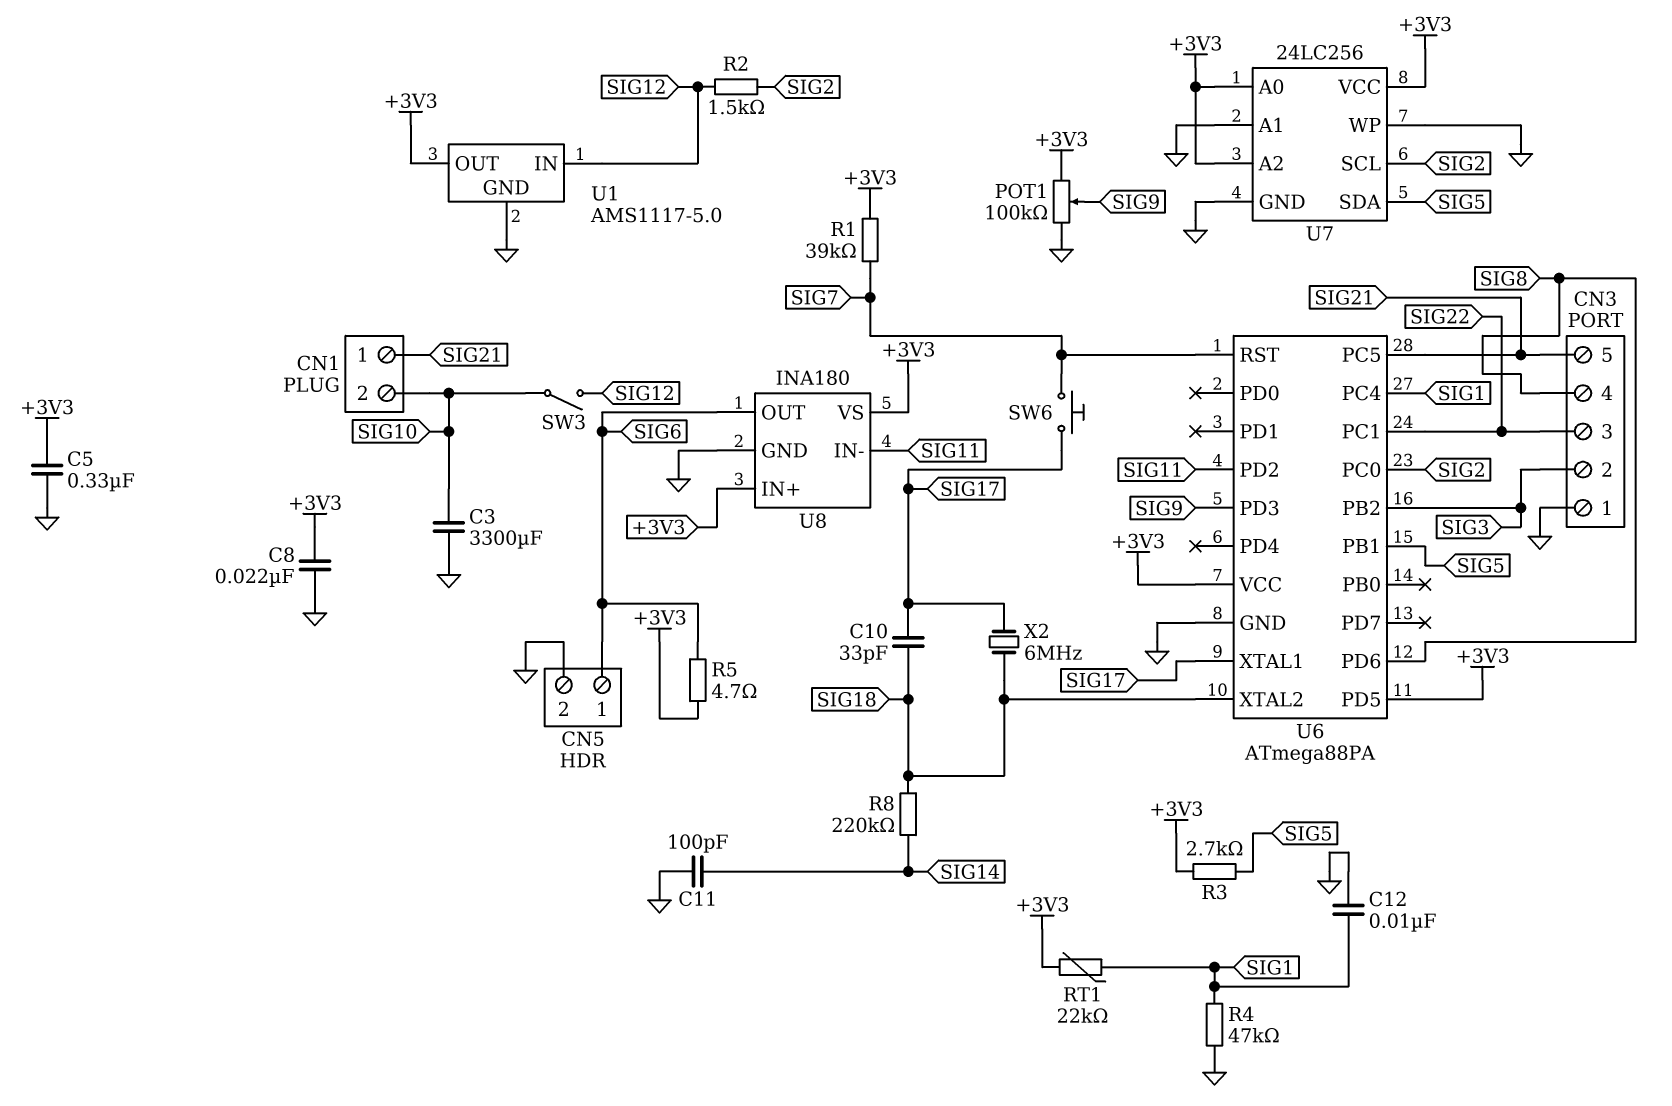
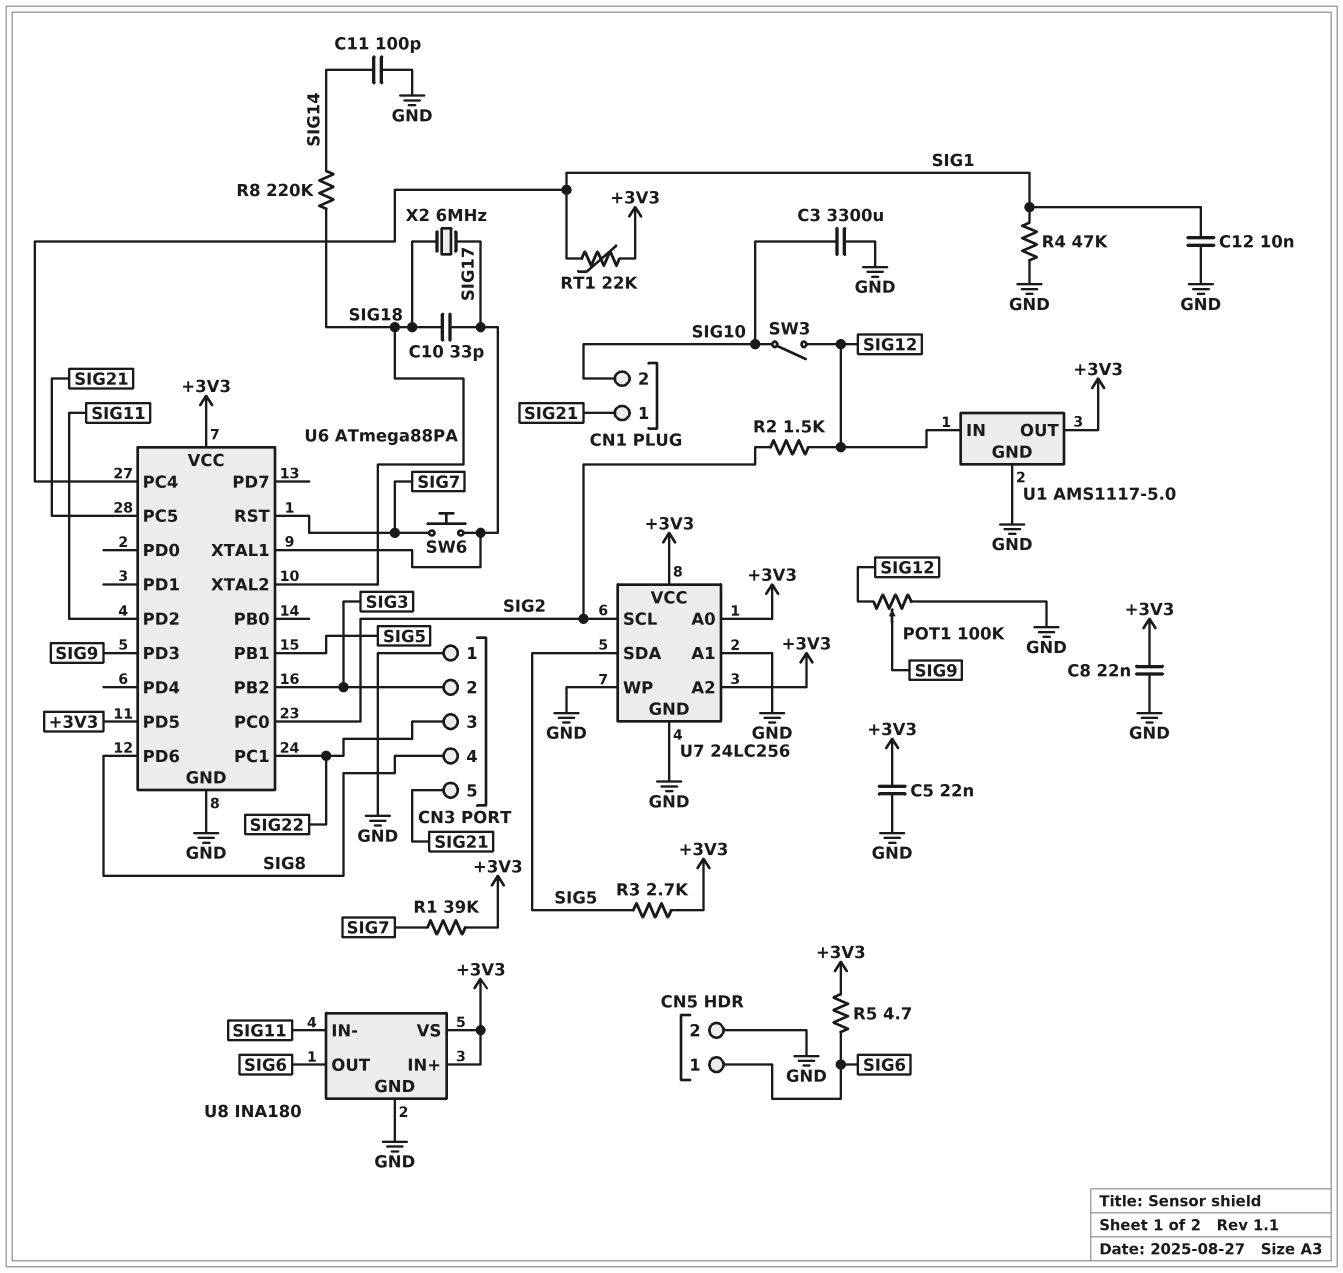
C5: 330nF (+3V3, GND) -> 22nF (+3V3, GND)
POT1: 100k (+3V3, GND, wiper SIG9) -> 100k (GND, SIG12, wiper SIG9)

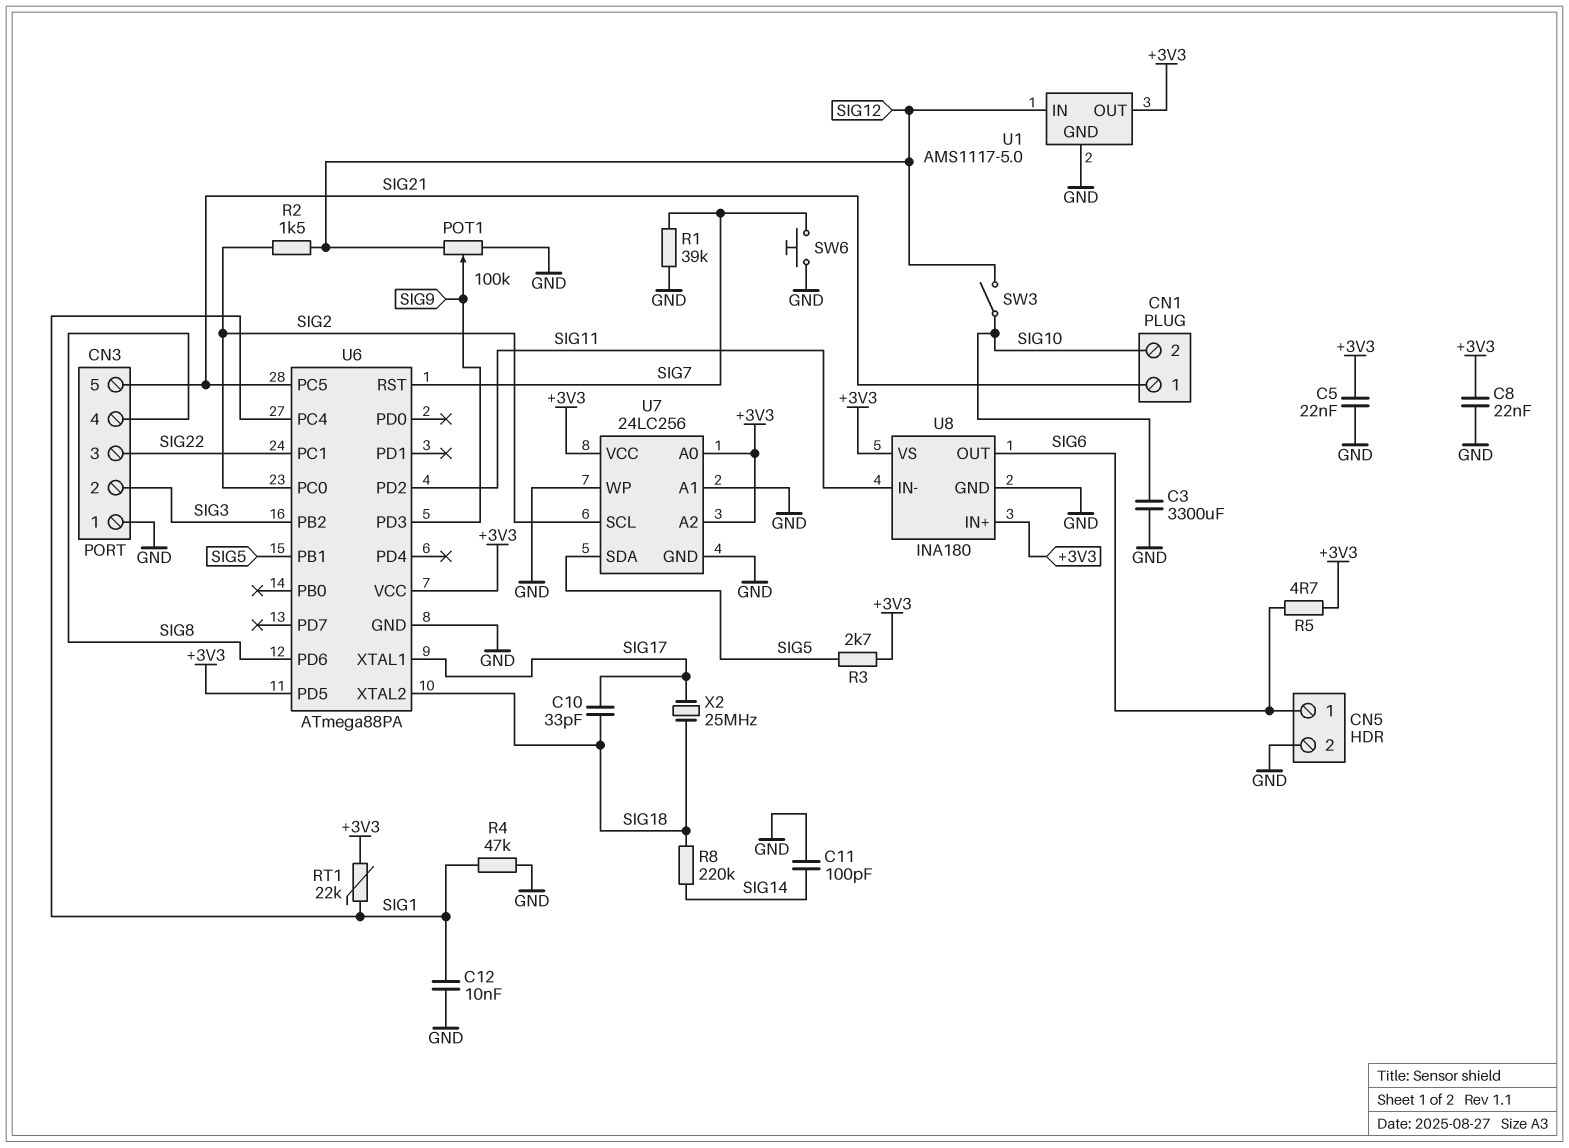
R1: 39k (+3V3, SIG7) -> 39k (GND, SIG7)
SW6: button (SIG7, SIG17) -> button (GND, SIG7)
X2: 6MHz (SIG17, SIG18) -> 25MHz (SIG17, SIG18)

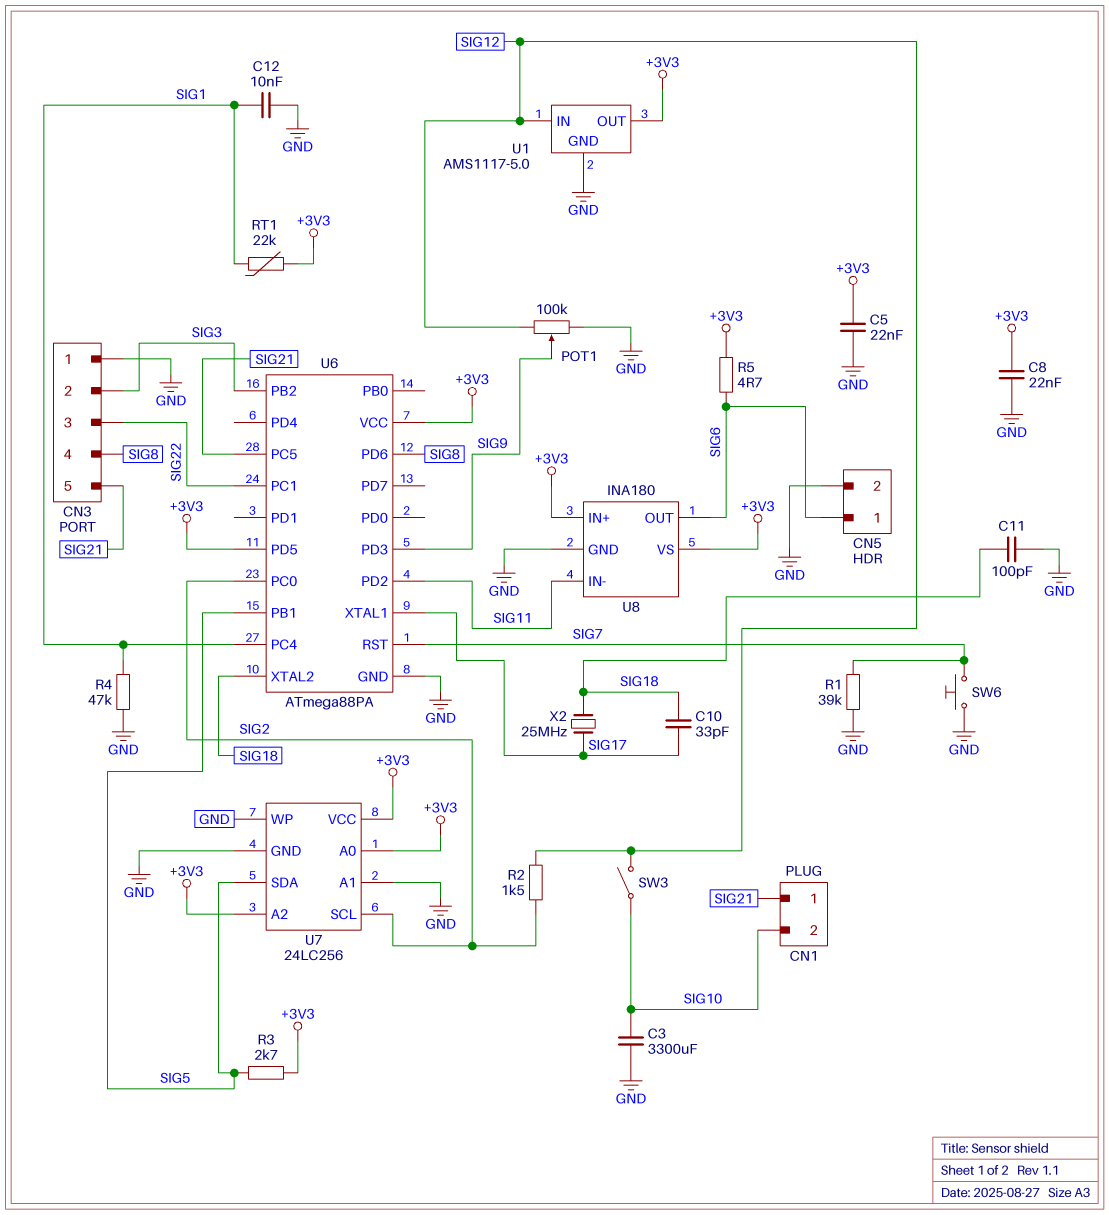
C11: 100pF (GND, SIG14) -> 100pF (GND, SIG18)
R8: 220k (SIG14, SIG18) -> none

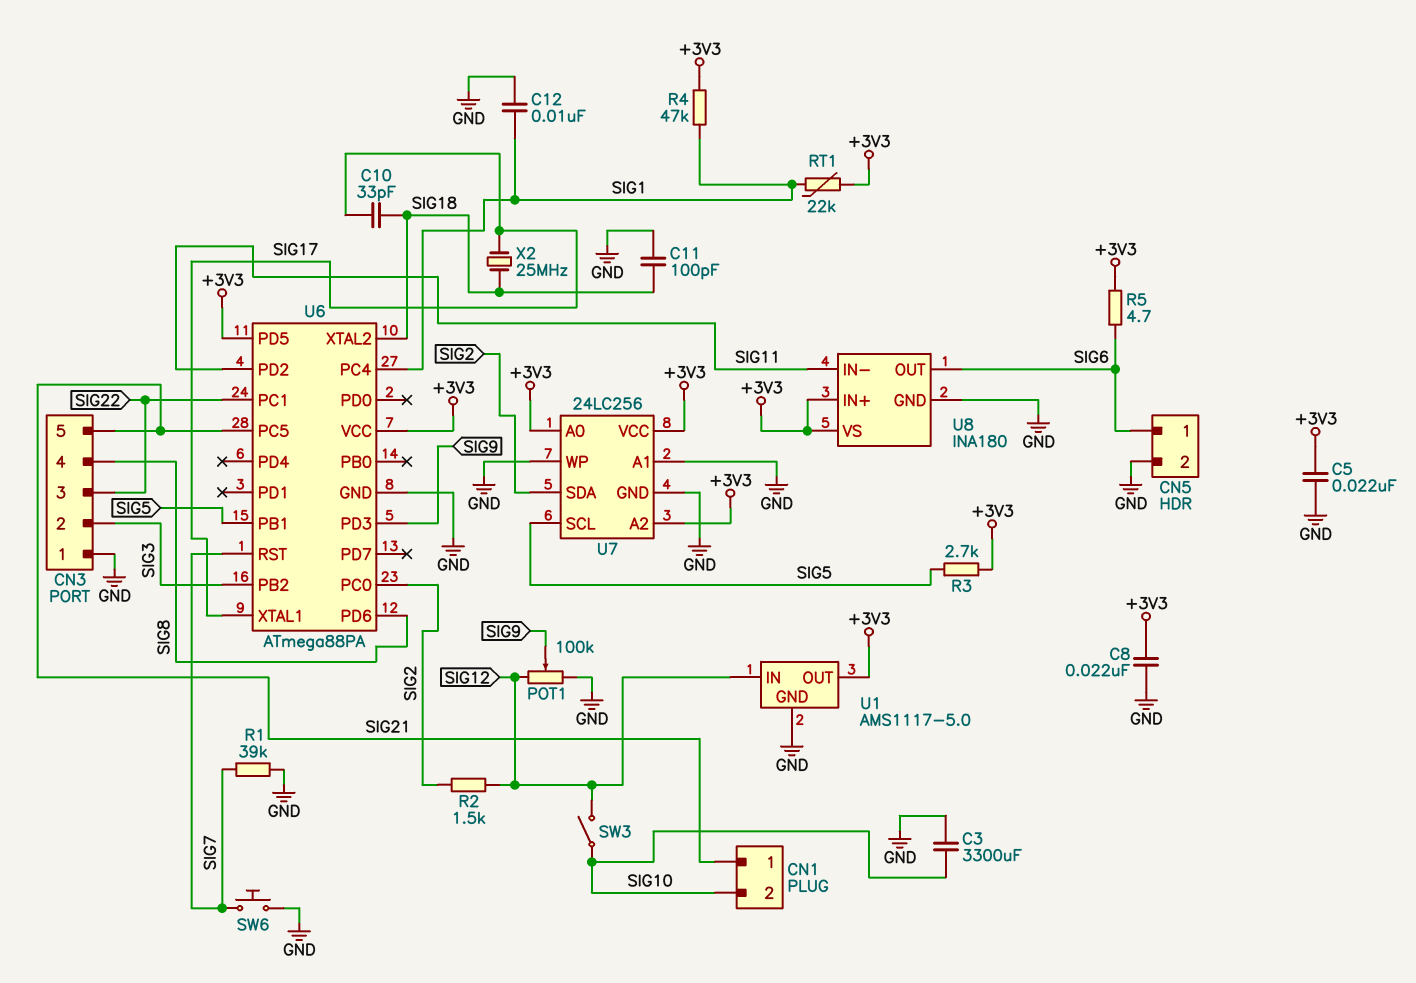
R4: 47k (GND, SIG1) -> 47k (+3V3, SIG1)
U7 pin SCL: SIG2 -> SIG5
U7 pin SDA: SIG5 -> SIG2

